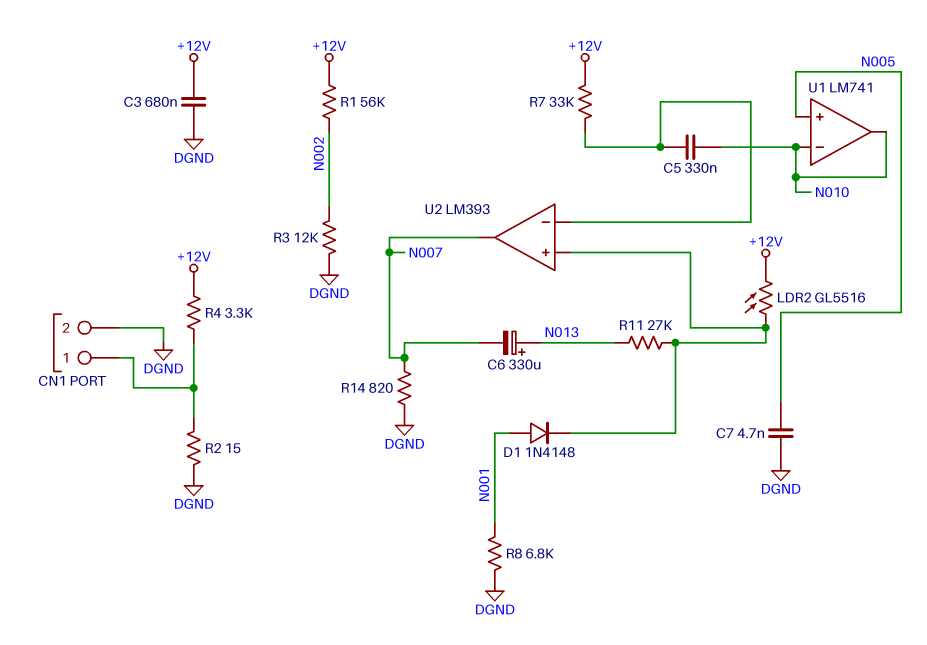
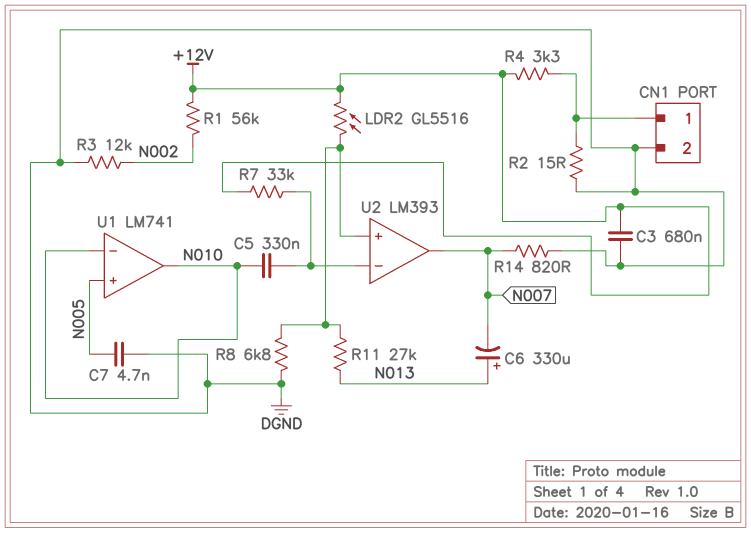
D1: diode 1N4148 (A N001, K U2/in+) -> none
R8: 6.8k (DGND, N001) -> 6.8k (DGND, U2/in+)

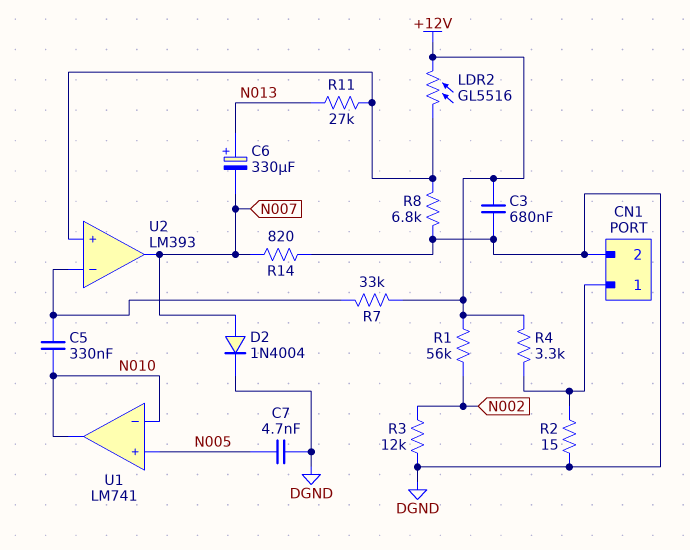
D2: none -> diode 1N4004 (A N007, K DGND)

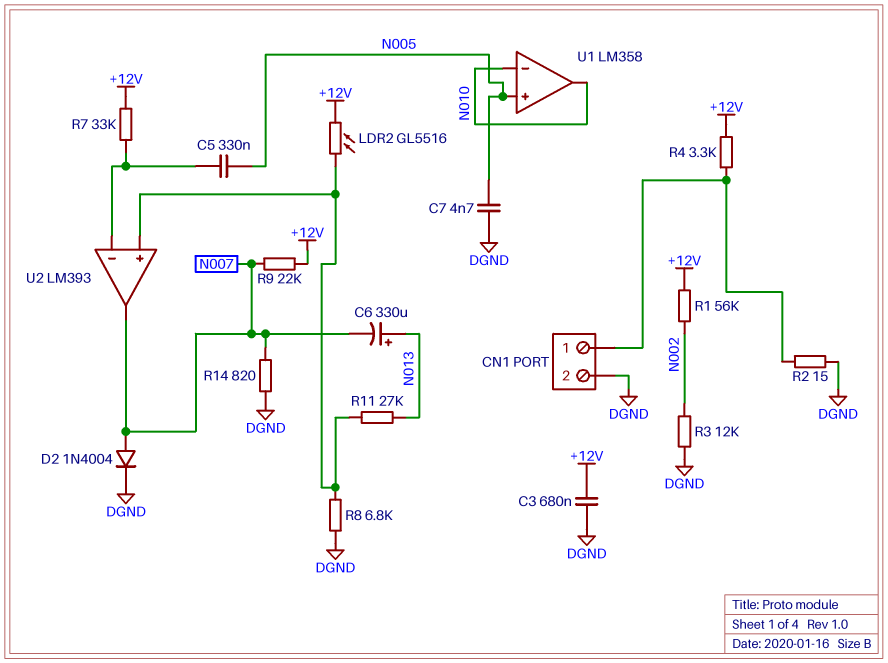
C5: 330nF (N010, U2/in-) -> 330nF (N005, U2/in-)
R9: none -> 22k (+12V, N007)
U1: LM741 -> LM358

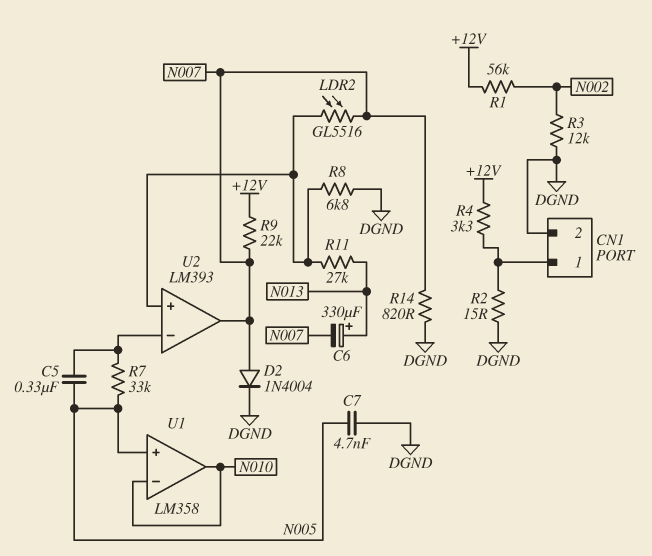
C3: 680nF (+12V, DGND) -> none
LDR2: GL5516 (+12V, U2/in+) -> GL5516 (N007, U2/in+)
R7: 33k (+12V, U2/in-) -> 33k (N005, U2/in-)

